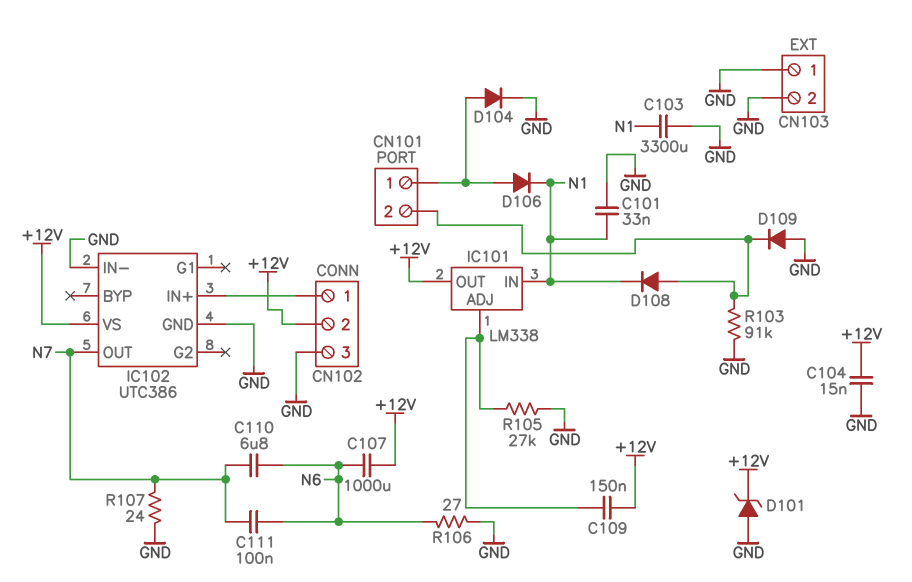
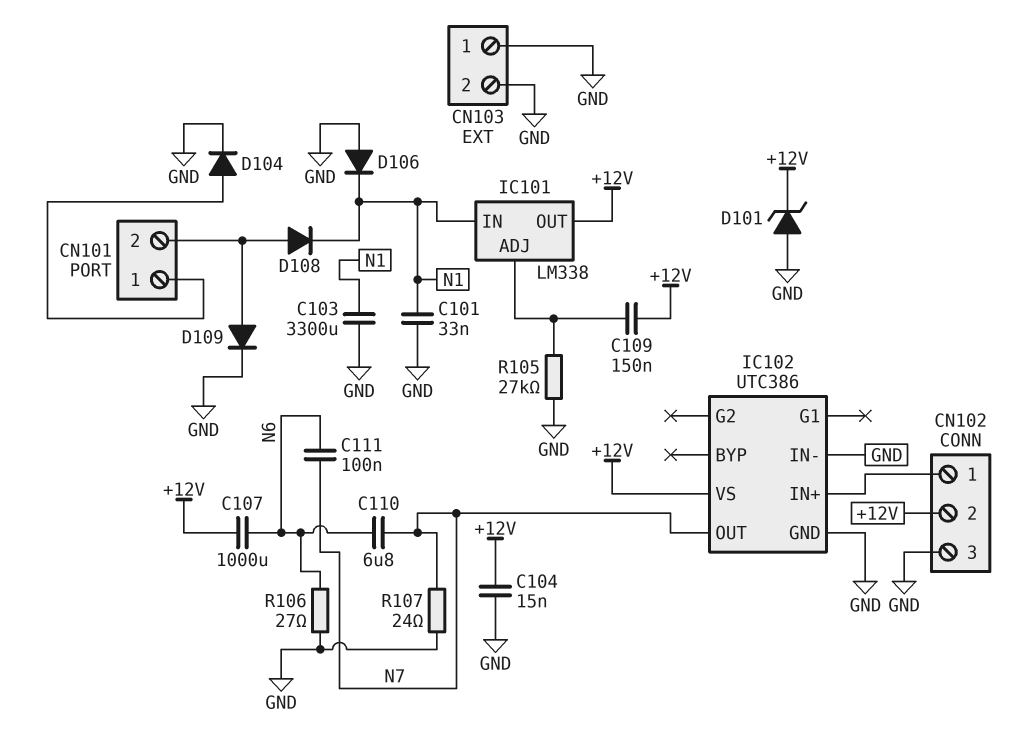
D106: diode (A CN101/1, K N1) -> diode (A GND, K N1)
D109: diode (A GND, K CN101/2) -> diode (A CN101/2, K GND)
R103: 91k (CN101/2, GND) -> none

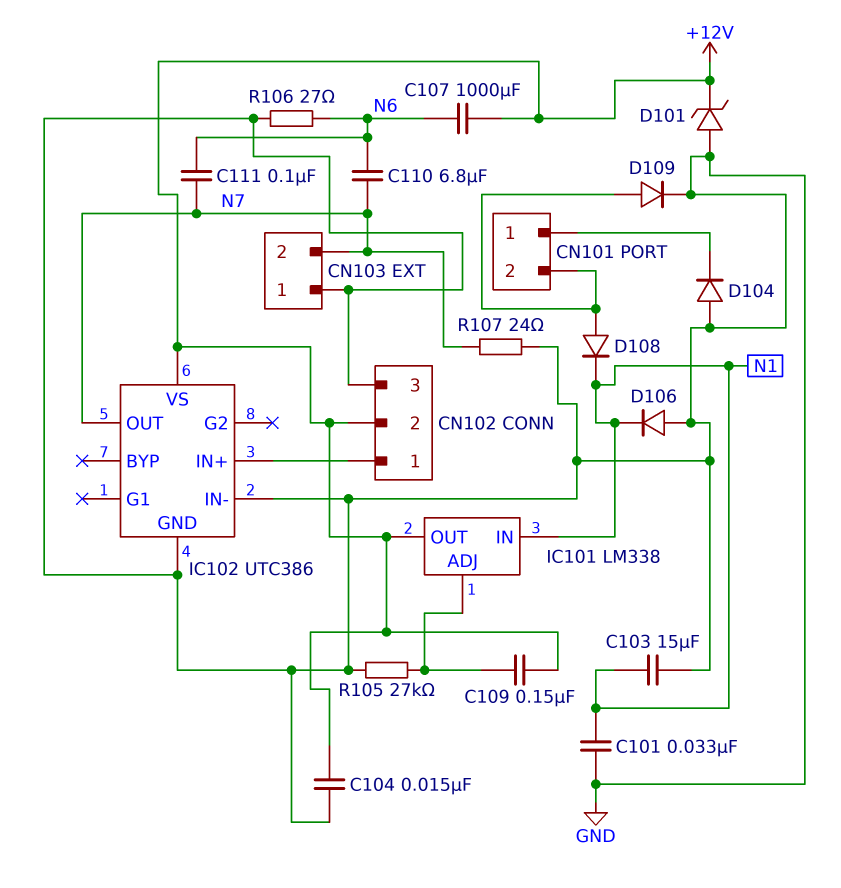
C103: 3300uF (GND, N1) -> 15uF (GND, N1)
CN103 pin 2: GND -> N7
D104: diode (A CN101/1, K GND) -> diode (A GND, K CN101/1)

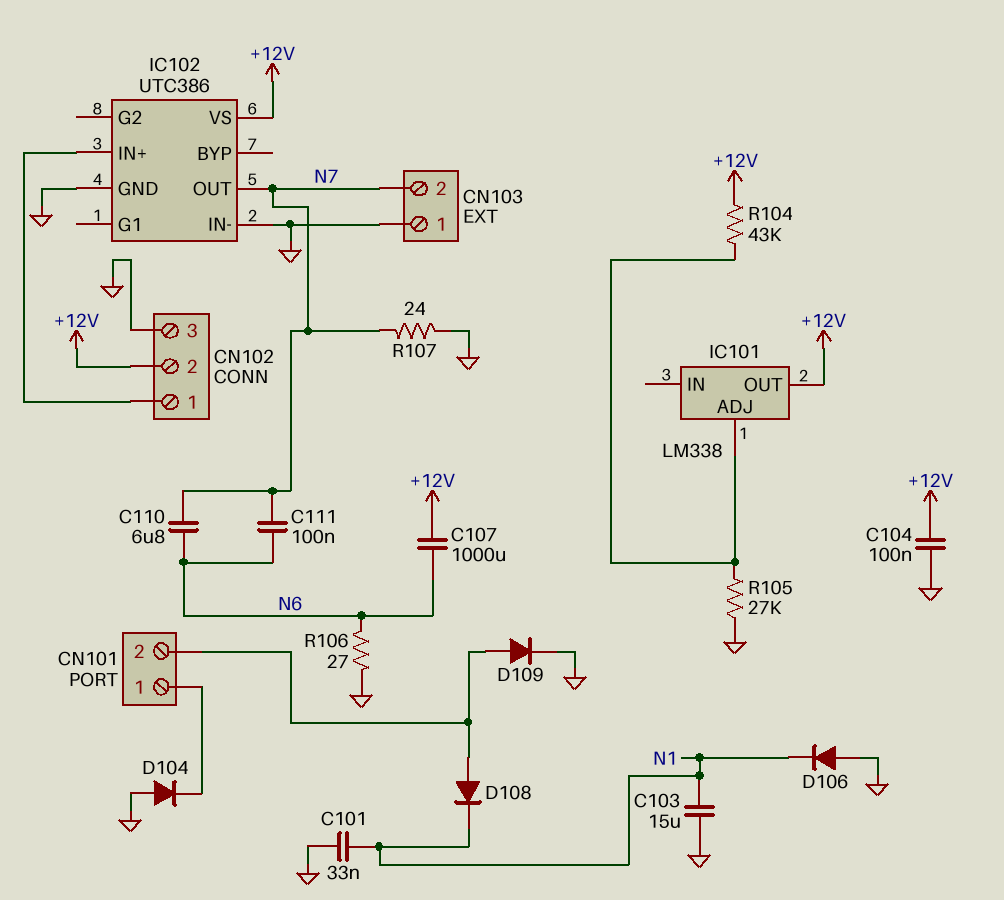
C104: 15nF (+12V, GND) -> 100nF (+12V, GND)
C109: 150nF (+12V, IC101/ADJ) -> none
D101: zener (A GND, K +12V) -> none
IC101 pin IN: N1 -> none
R104: none -> 43k (+12V, IC101/ADJ)

